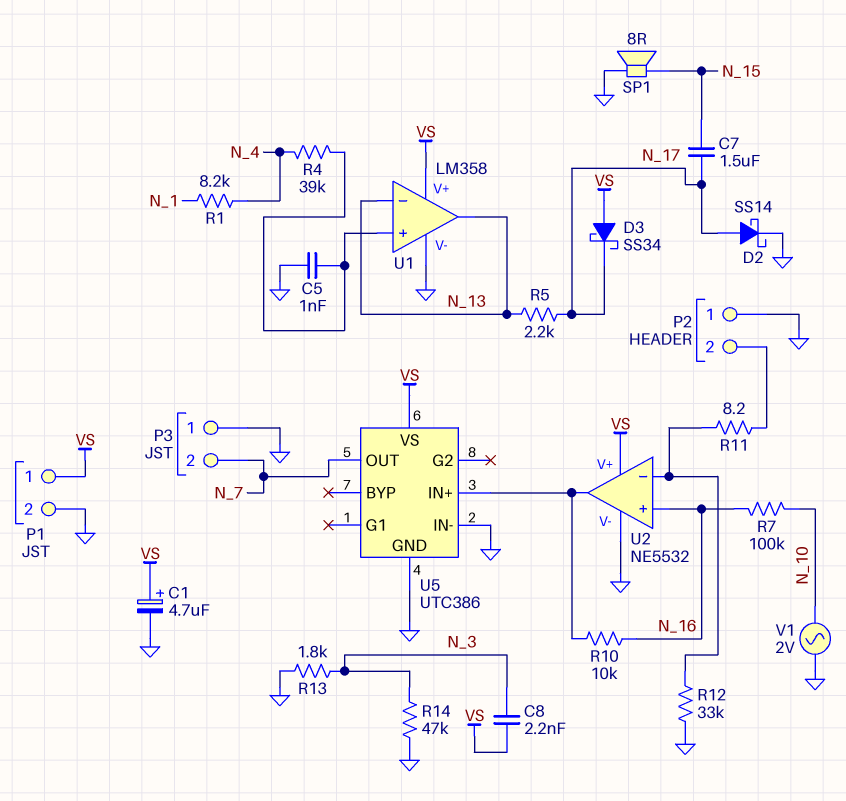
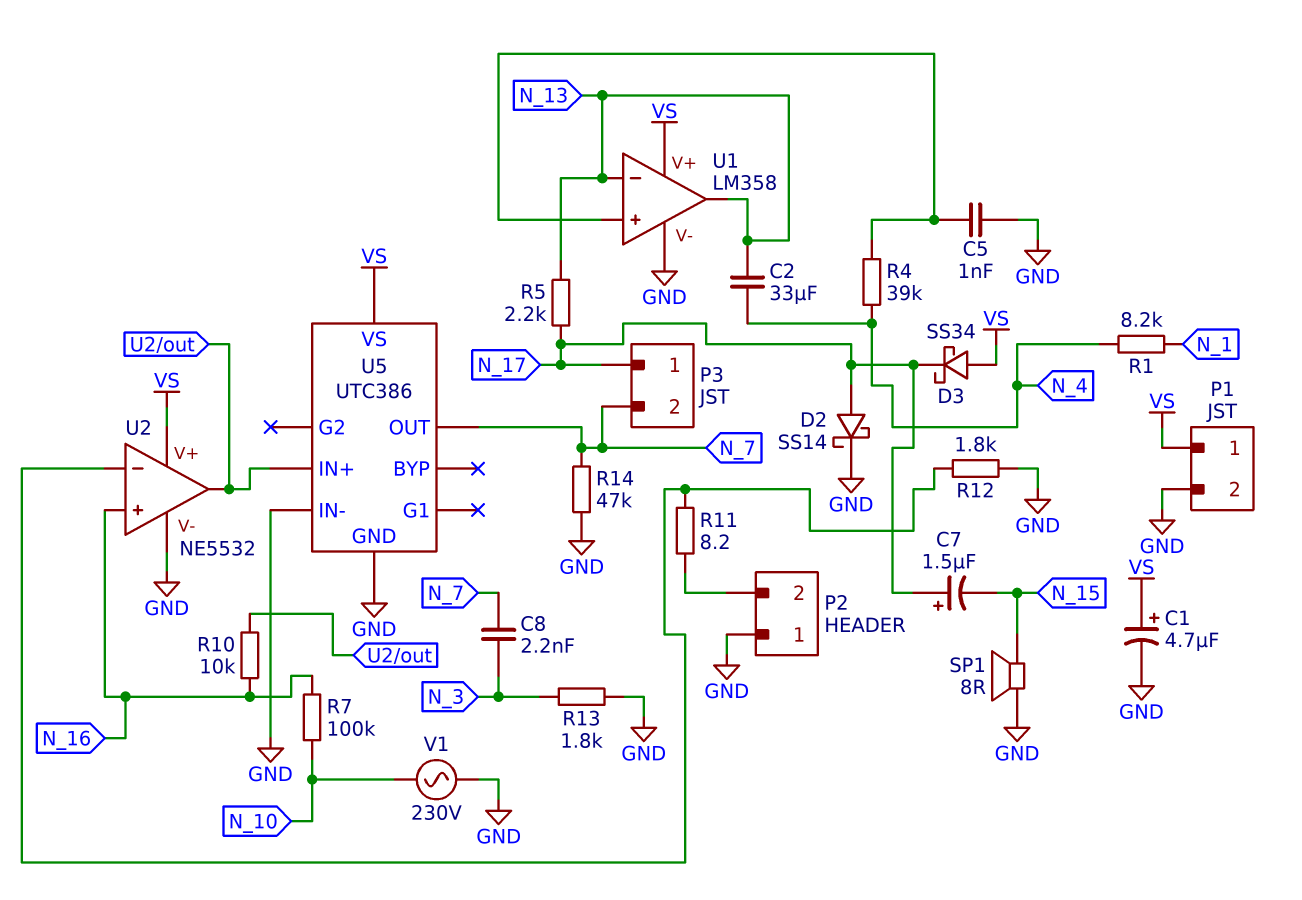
C2: none -> 33uF (N_4, N_13)
C7: 1.5uF (N_15, N_17) -> 1.5uF (plus N_17, minus N_15)
C8: 2.2nF (N_3, VS) -> 2.2nF (N_3, N_7)
P3 pin 1: GND -> N_17
R12: 33k (GND, U2/in-) -> 1.8k (GND, U2/in-)
R14: 47k (GND, N_3) -> 47k (GND, N_7)
V1: AC 2V (GND, N_10) -> AC 230V (GND, N_10)

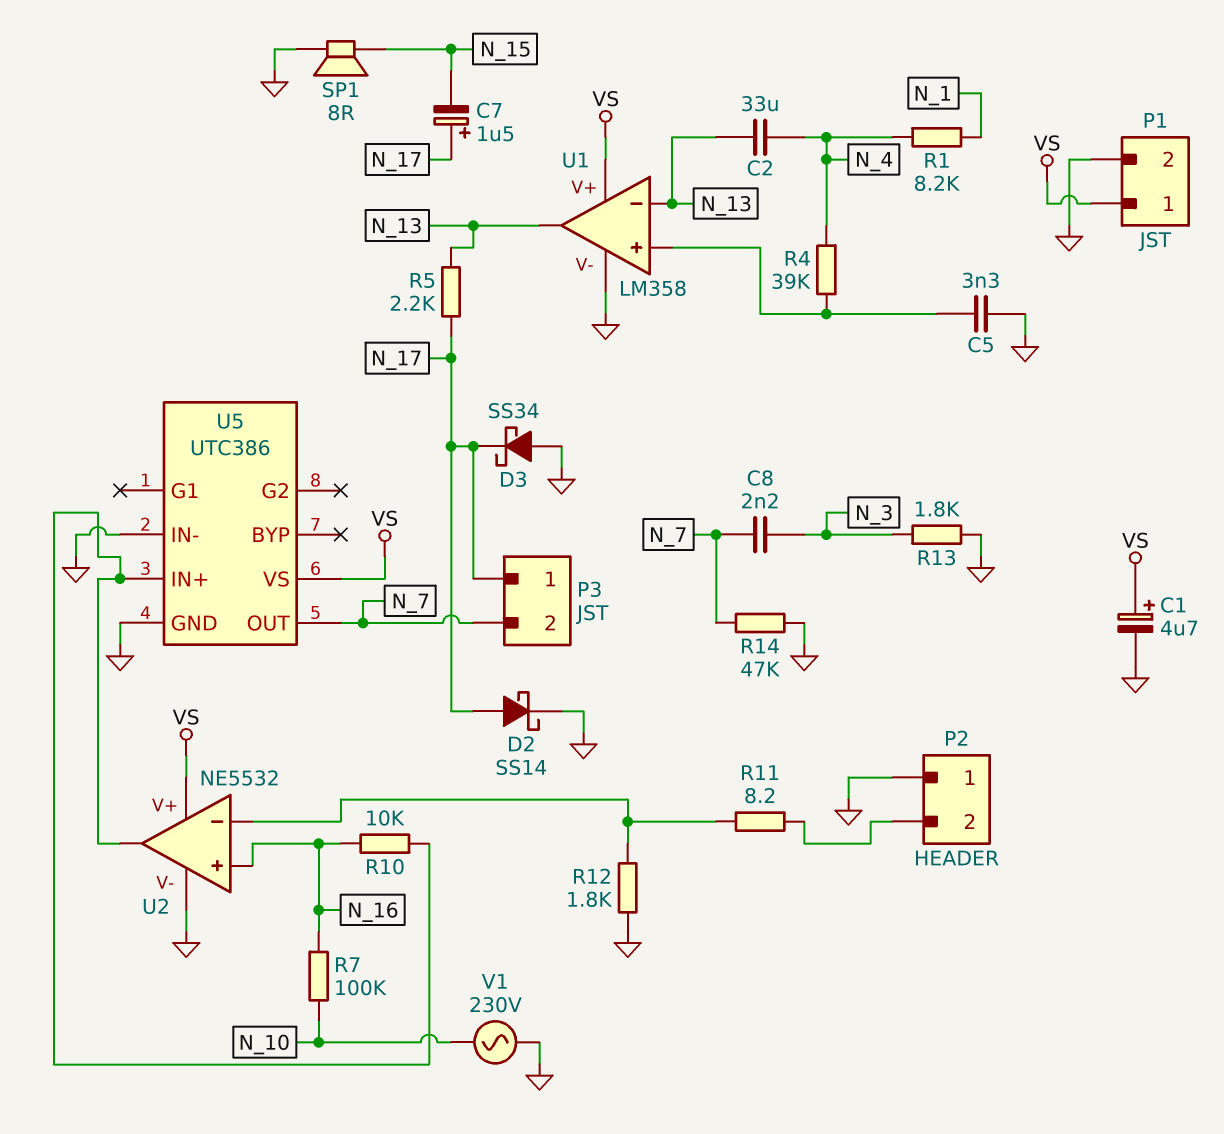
C5: 1nF (GND, U1/in+) -> 3.3nF (GND, U1/in+)
D3: schottky SS34 (A VS, K N_17) -> schottky SS34 (A GND, K N_17)

